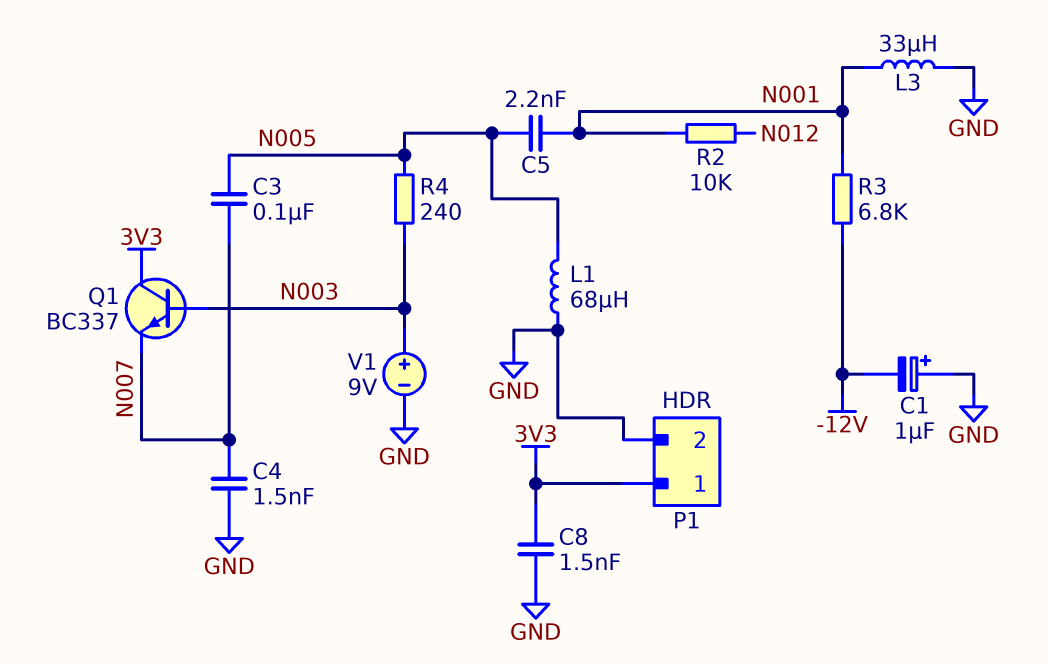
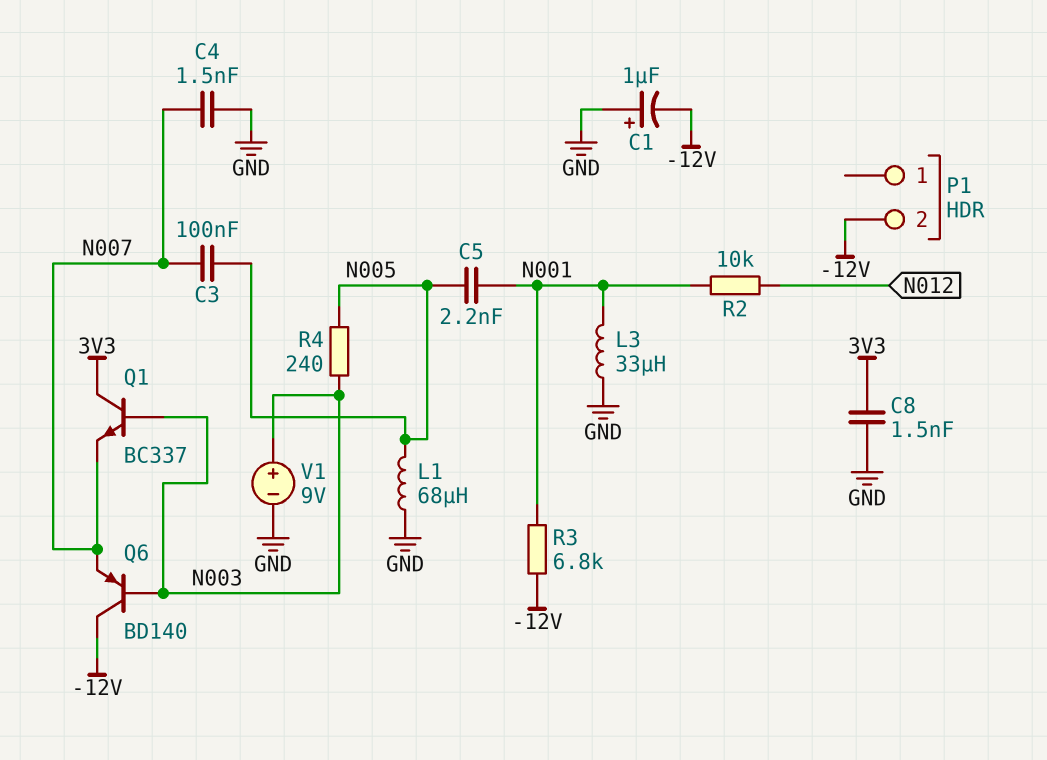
P1 pin 1: 3V3 -> none
P1 pin 2: GND -> -12V
Q6: none -> PNP BD140 (B N003, C -12V, E N007)

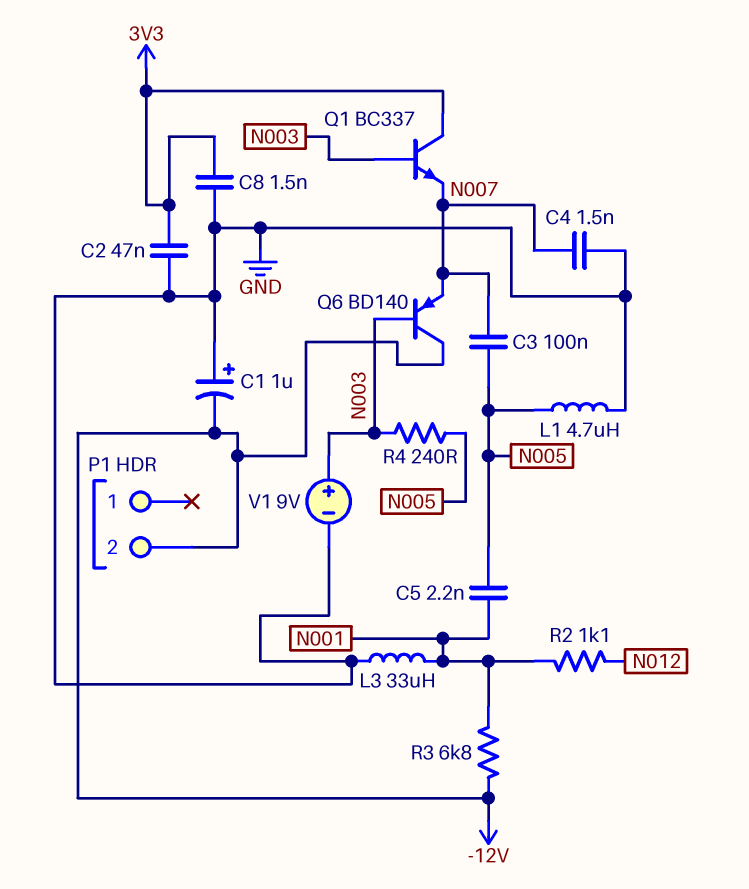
C2: none -> 47nF (3V3, GND)
L1: 68uH (GND, N005) -> 4.7uH (GND, N005)
R2: 10k (N001, N012) -> 1.1k (N001, N012)

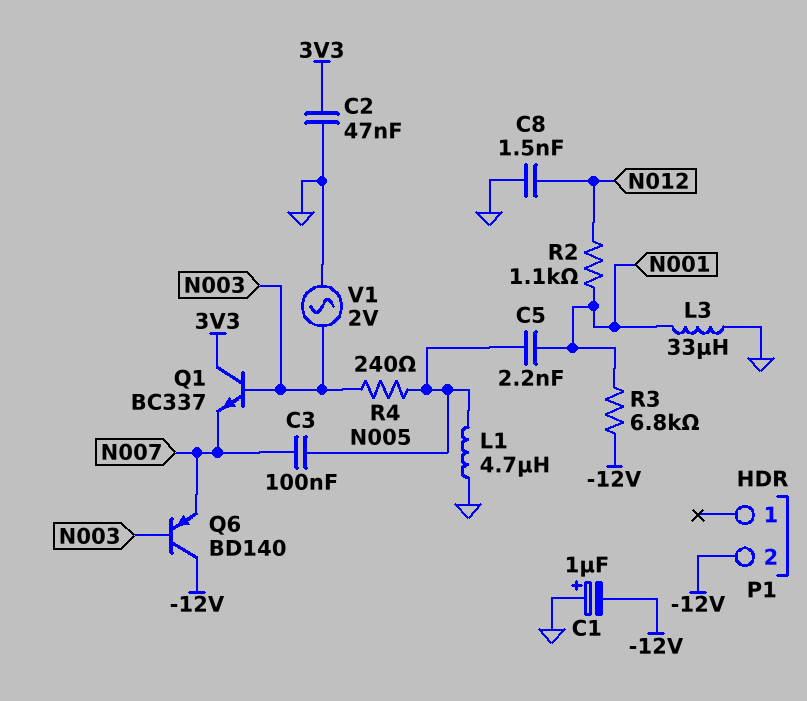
C4: 1.5nF (GND, N007) -> none
C8: 1.5nF (3V3, GND) -> 1.5nF (GND, N012)
V1: 9V (plus N003, minus GND) -> AC 2V (GND, N003)

